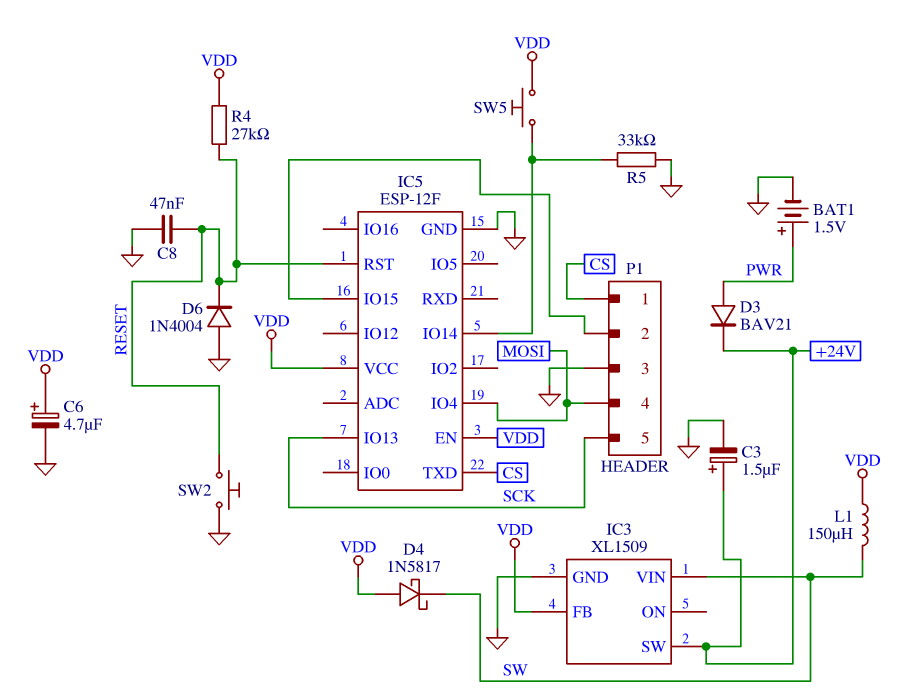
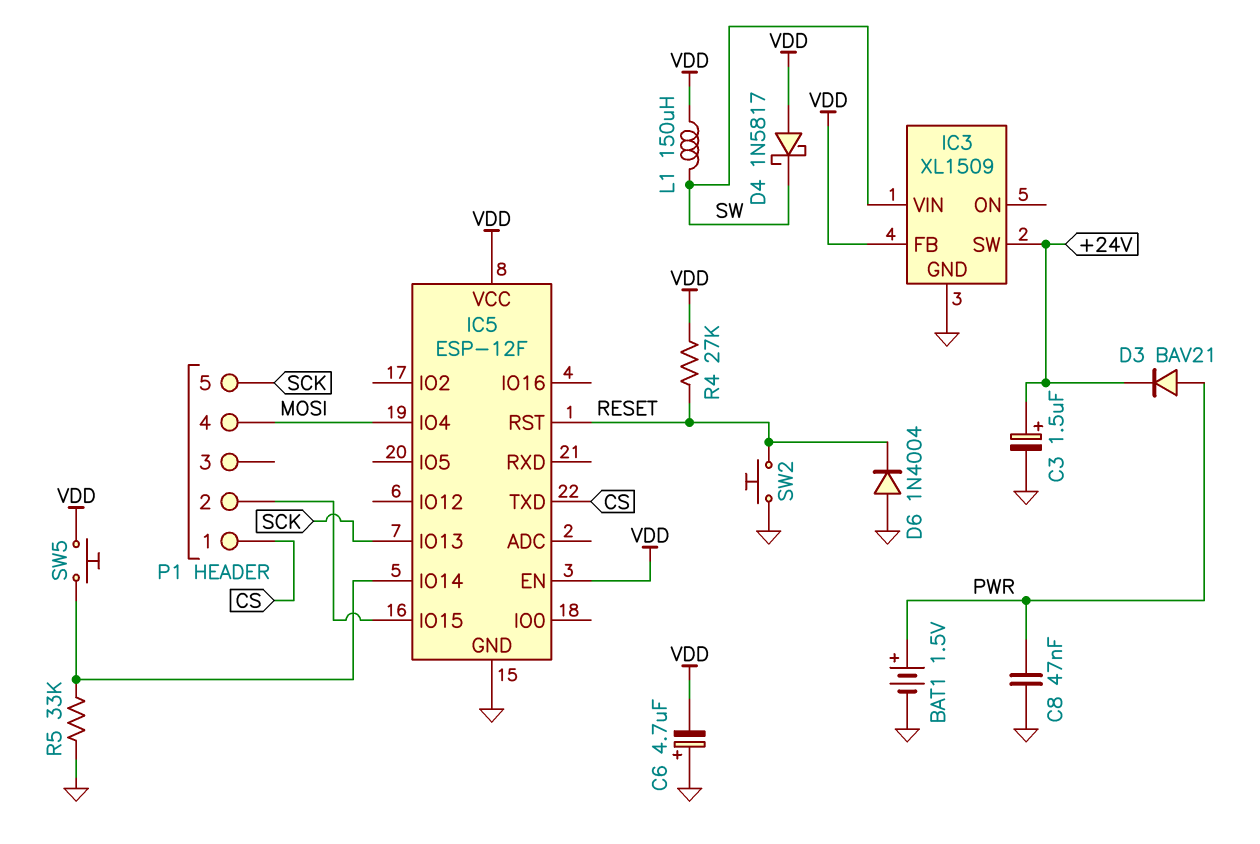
C6: 4.7uF (plus VDD, minus GND) -> 4.7uF (plus GND, minus VDD)
C8: 47nF (GND, RESET) -> 47nF (GND, PWR)
P1 pin 3: GND -> none

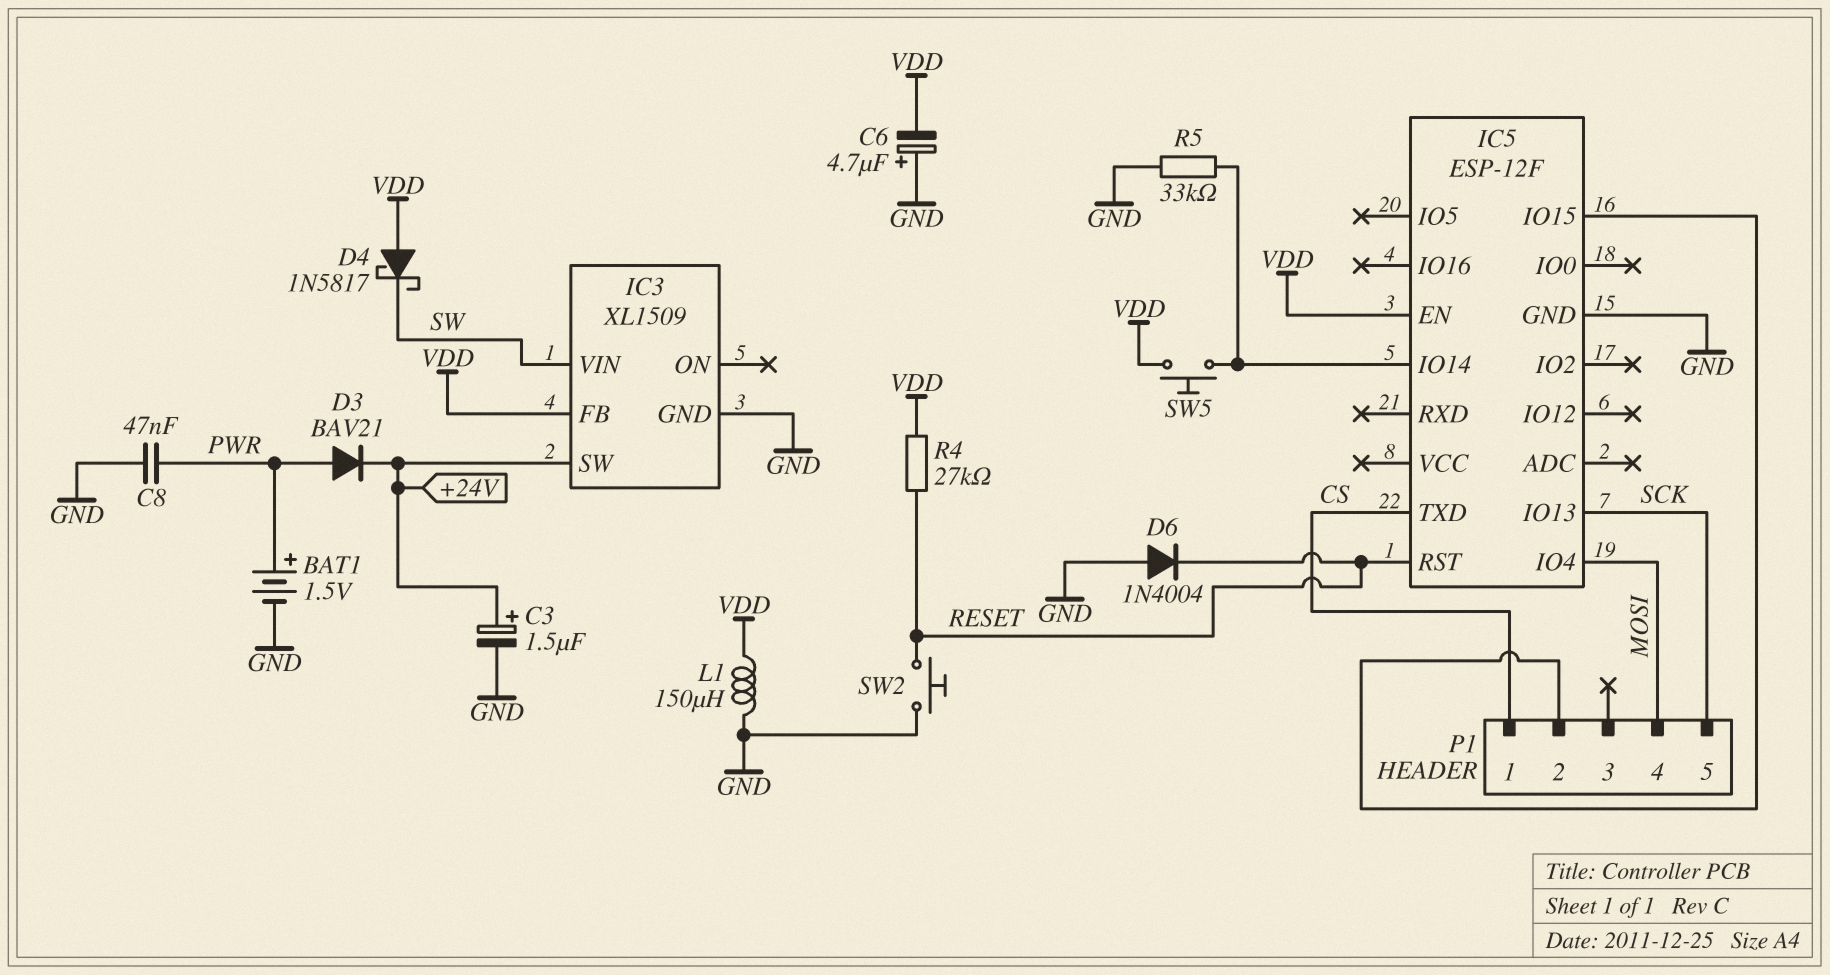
IC5 pin VCC: VDD -> none
L1: 150uH (SW, VDD) -> 150uH (GND, VDD)

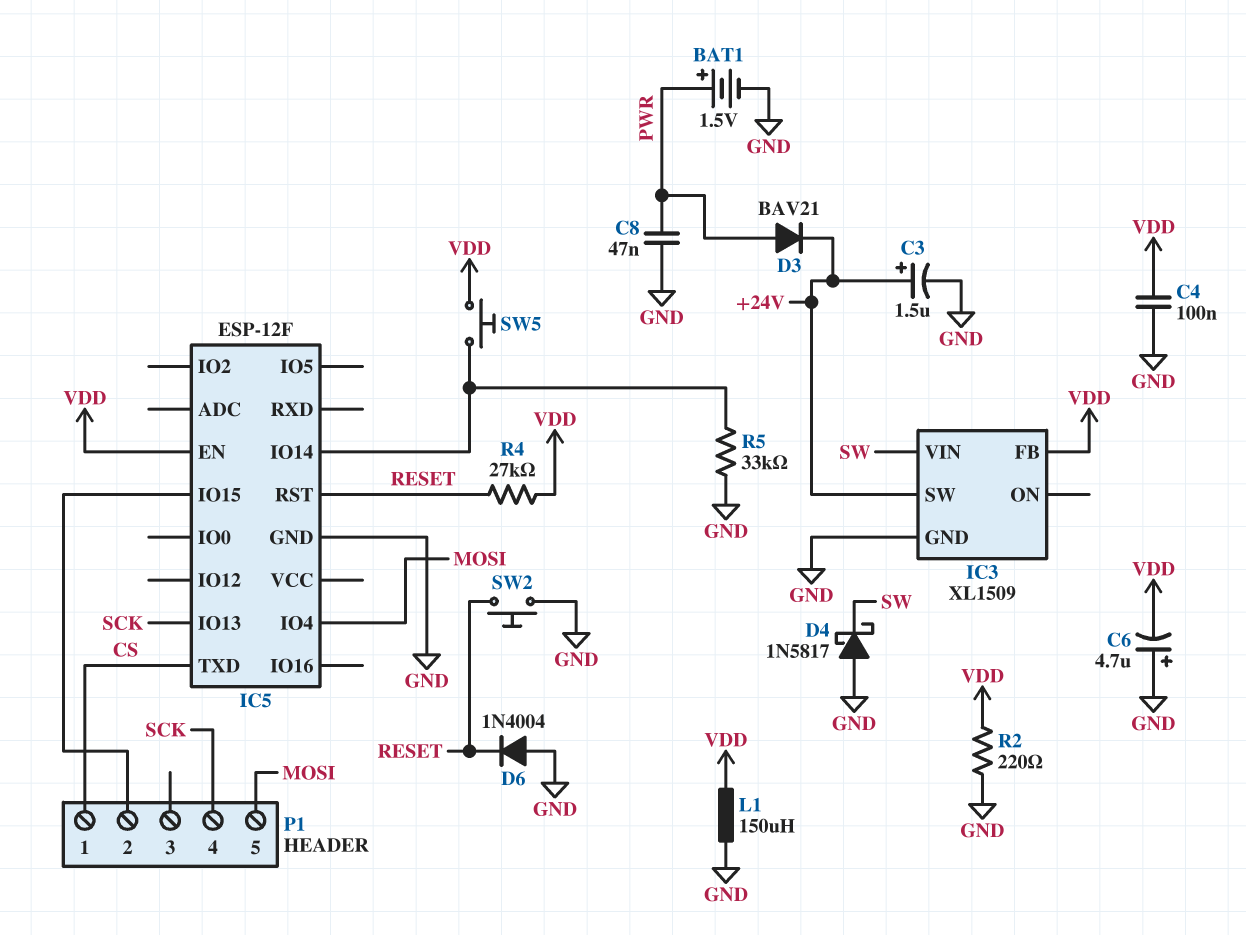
C4: none -> 100nF (GND, VDD)
D4: schottky 1N5817 (A VDD, K SW) -> schottky 1N5817 (A GND, K SW)
P1 pin 4: MOSI -> SCK
P1 pin 5: SCK -> MOSI
R2: none -> 220 (GND, VDD)

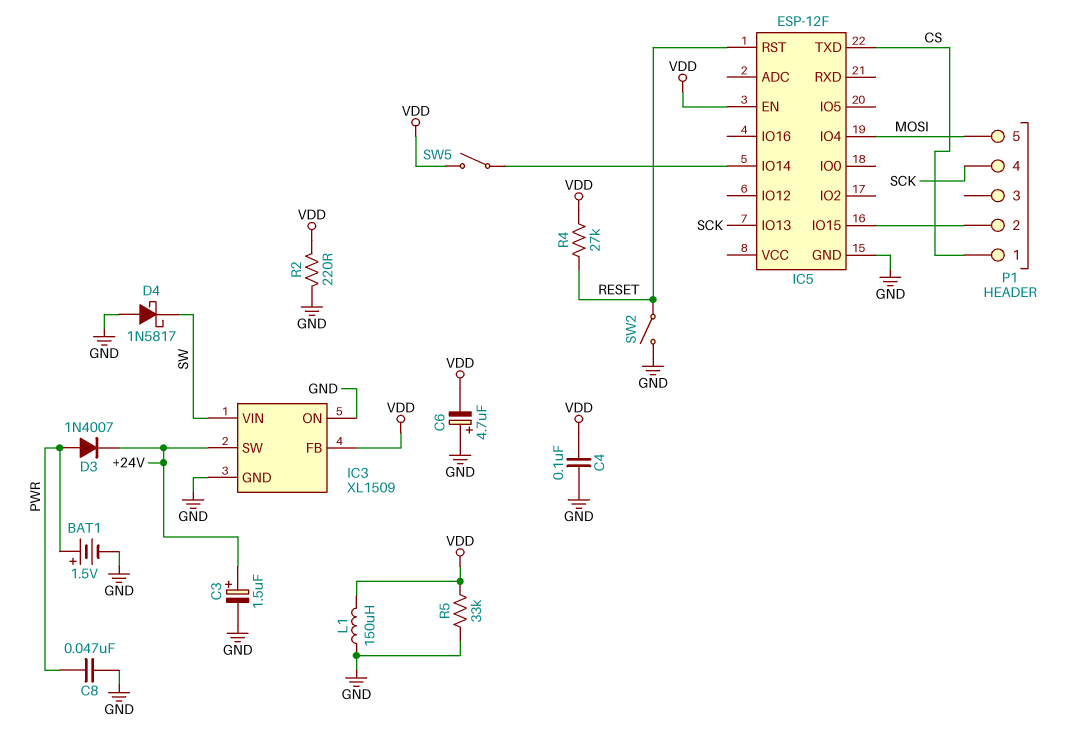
D3: diode BAV21 (A PWR, K +24V) -> diode 1N4007 (A PWR, K +24V)
D6: diode 1N4004 (A GND, K RESET) -> none
IC3 pin ON: none -> GND
R5: 33k (GND, IC5/IO14) -> 33k (GND, VDD)
SW2: button (GND, RESET) -> switch (GND, RESET)
SW5: button (IC5/IO14, VDD) -> switch (IC5/IO14, VDD)

